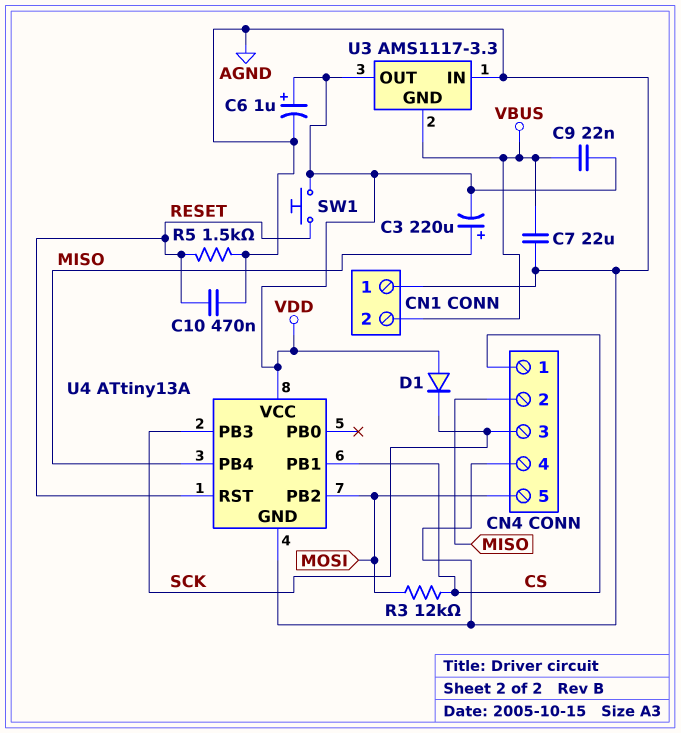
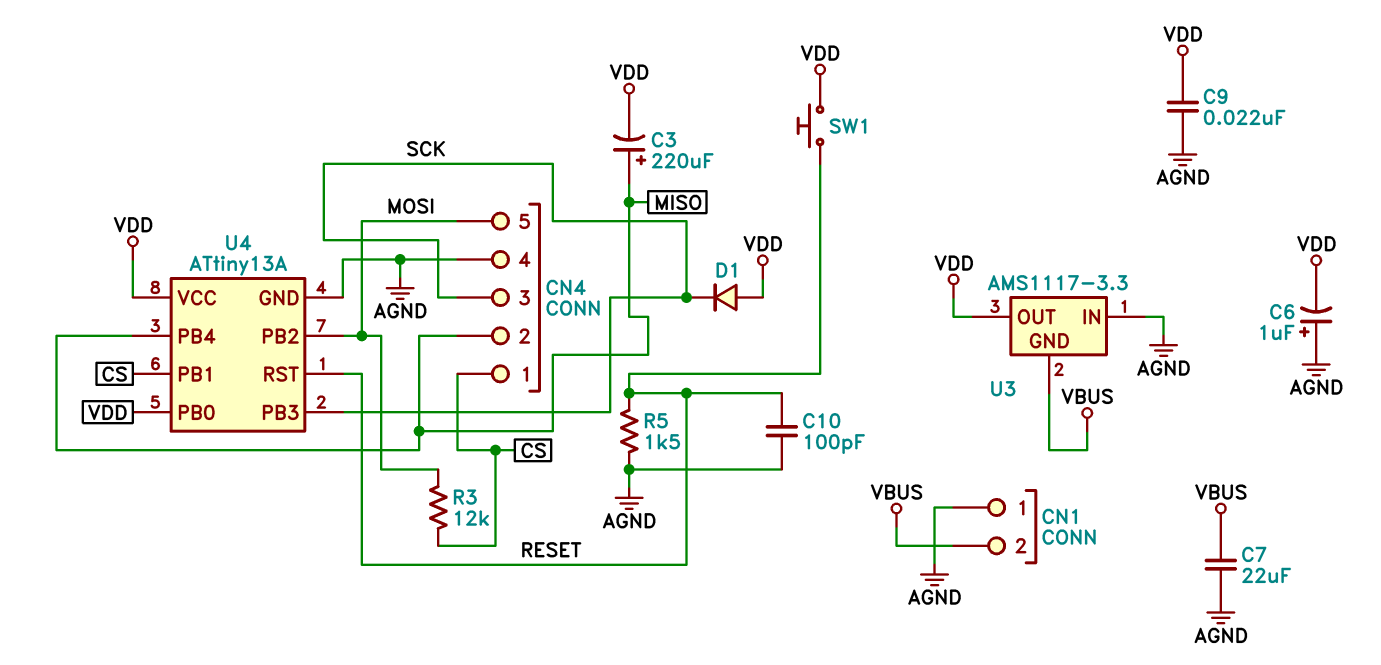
C6: 1uF (plus VDD, minus AGND) -> 1uF (plus AGND, minus VDD)
C9: 22nF (VBUS, VDD) -> 22nF (AGND, VDD)
C10: 470nF (AGND, RESET) -> 100pF (AGND, RESET)
U4 pin PB0: none -> VDD

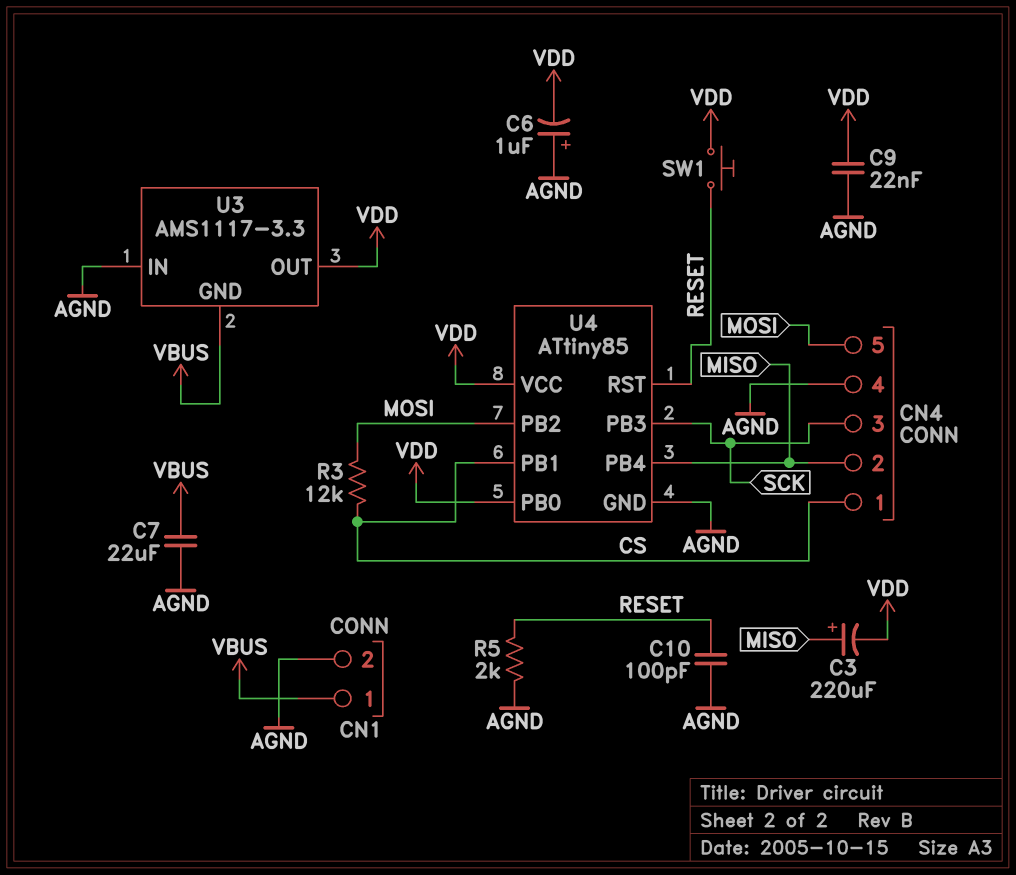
CN1 pin 1: AGND -> VBUS
CN1 pin 2: VBUS -> AGND
D1: diode (A VDD, K SCK) -> none
R5: 1.5k (AGND, RESET) -> 2k (AGND, RESET)
U4: ATtiny13A -> ATtiny85

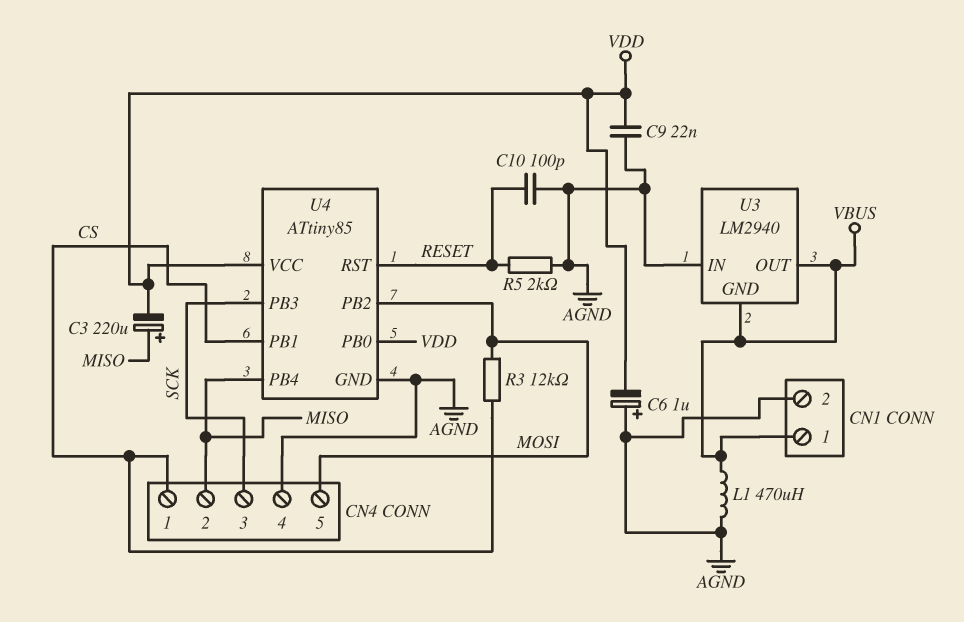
C7: 22uF (AGND, VBUS) -> none
L1: none -> 470uH (AGND, VBUS)
SW1: button (RESET, VDD) -> none
U3: AMS1117-3.3 -> LM2940
U3 pin OUT: VDD -> VBUS

